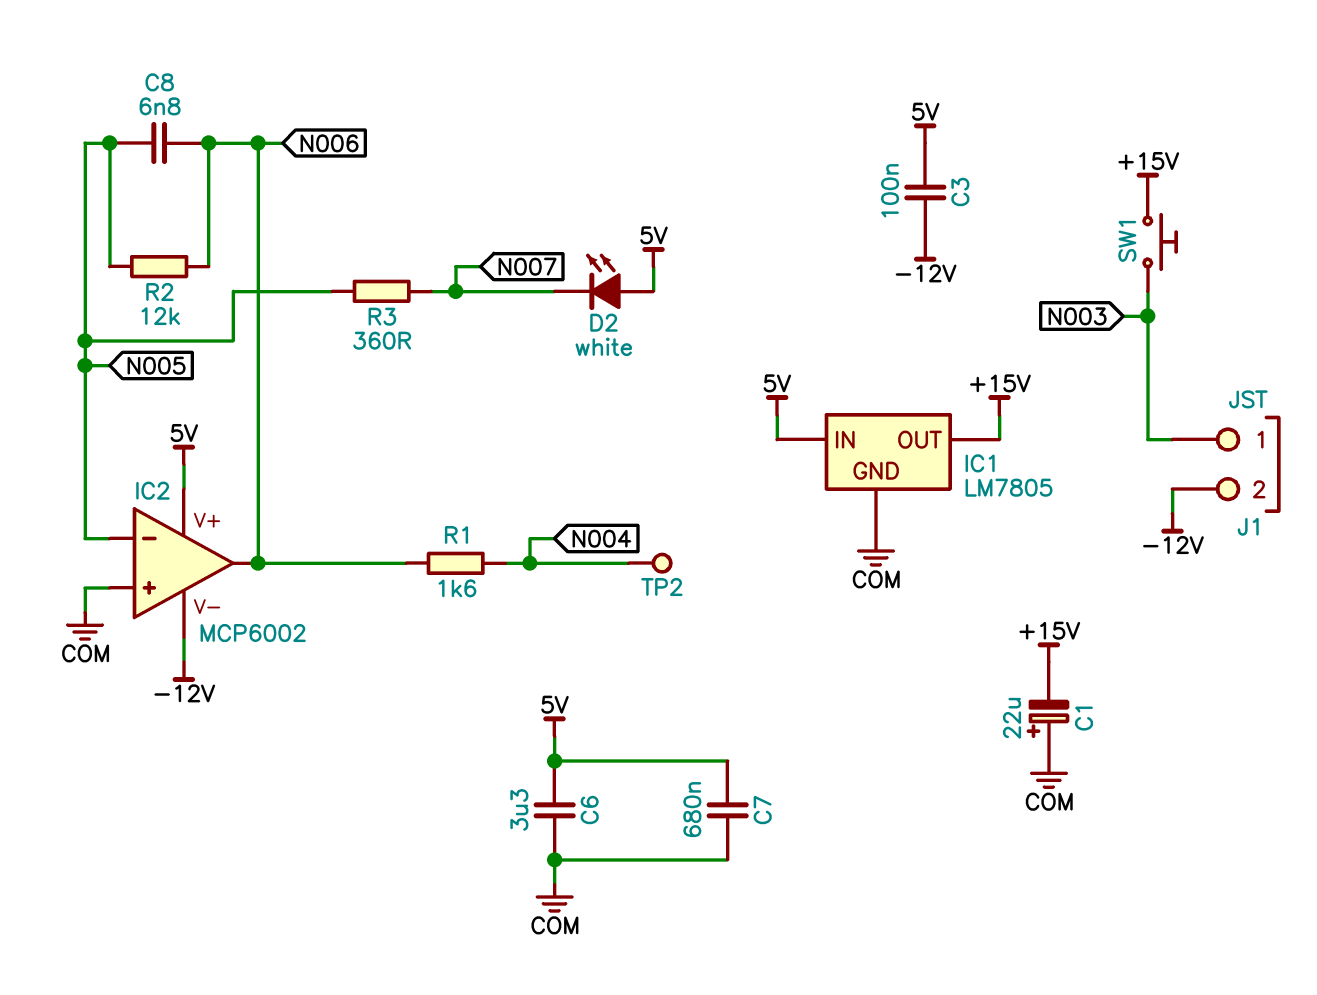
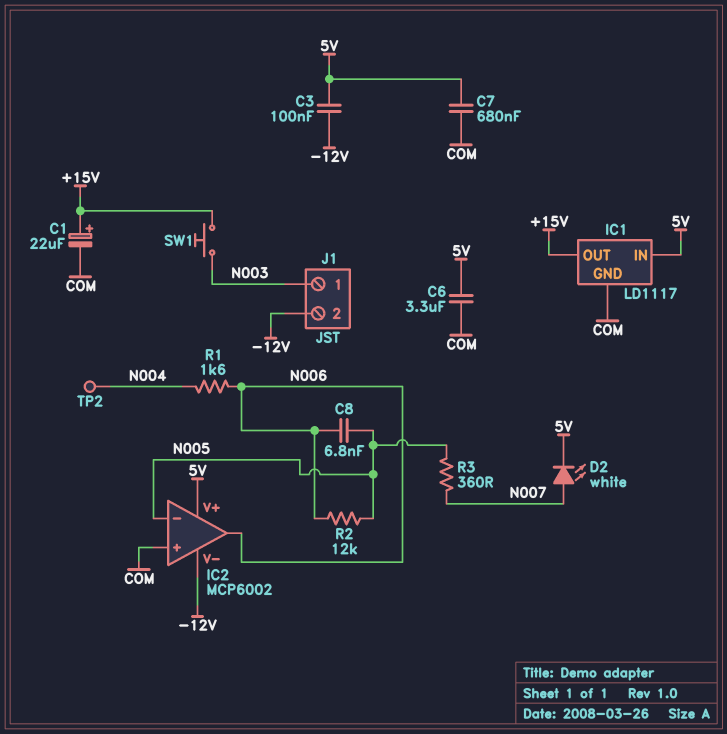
C1: 22uF (plus COM, minus +15V) -> 22uF (plus +15V, minus COM)
D2: LED white (A 5V, K N007) -> LED white (A N007, K 5V)
IC1: LM7805 -> LD1117

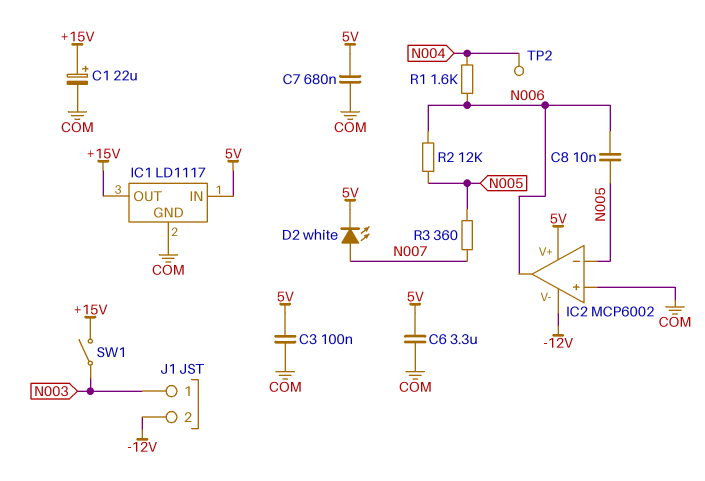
C3: 100nF (-12V, 5V) -> 100nF (5V, COM)
C8: 6.8nF (N005, N006) -> 10nF (N005, N006)
SW1: button (+15V, N003) -> switch (+15V, N003)

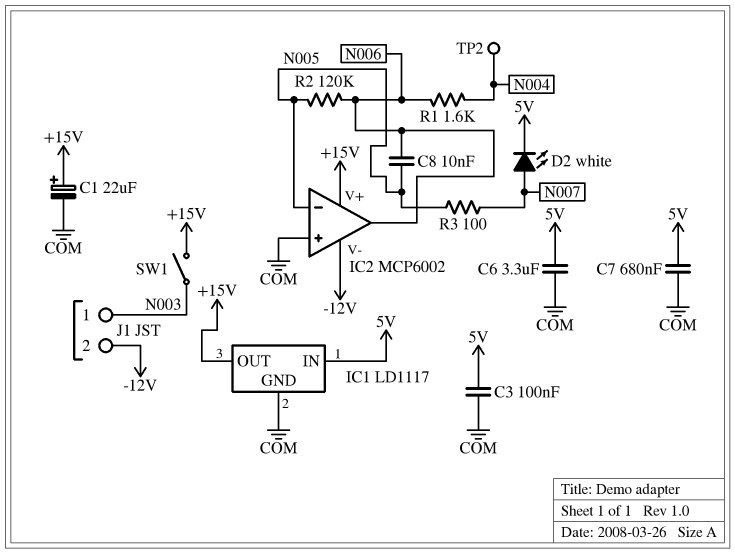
IC2 pin V+: 5V -> +15V
R2: 12k (N005, N006) -> 120k (N005, N006)
R3: 360 (N005, N007) -> 100 (N005, N007)

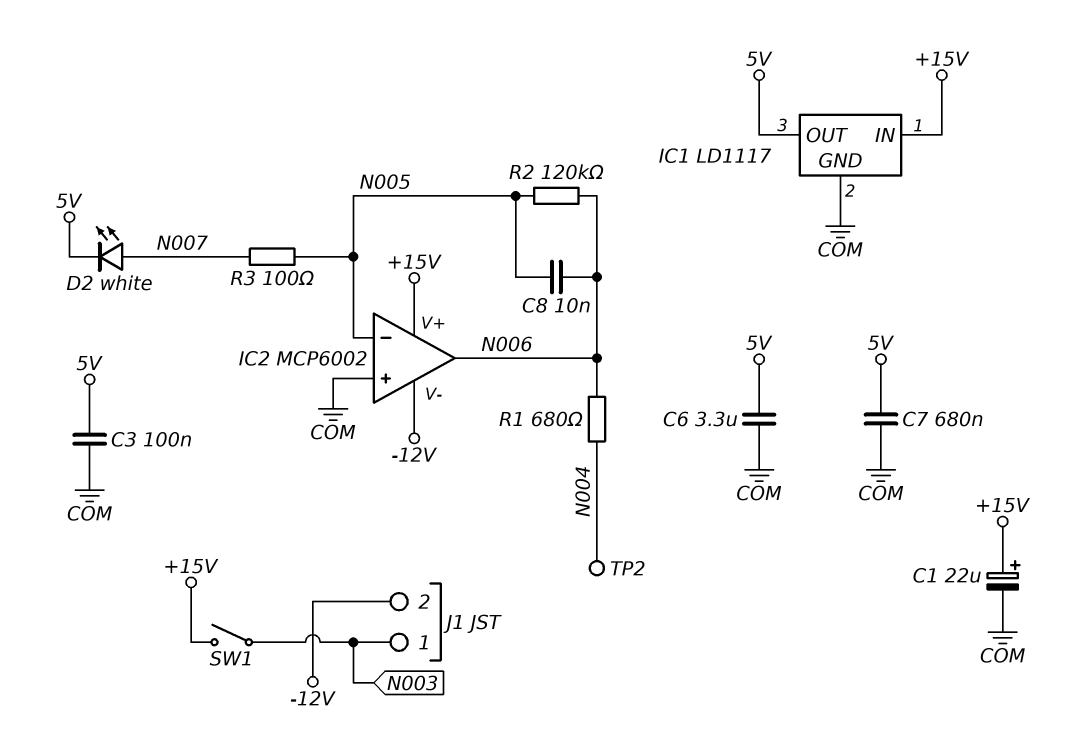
IC1 pin IN: 5V -> +15V
IC1 pin OUT: +15V -> 5V
R1: 1.6k (N004, N006) -> 680 (N004, N006)

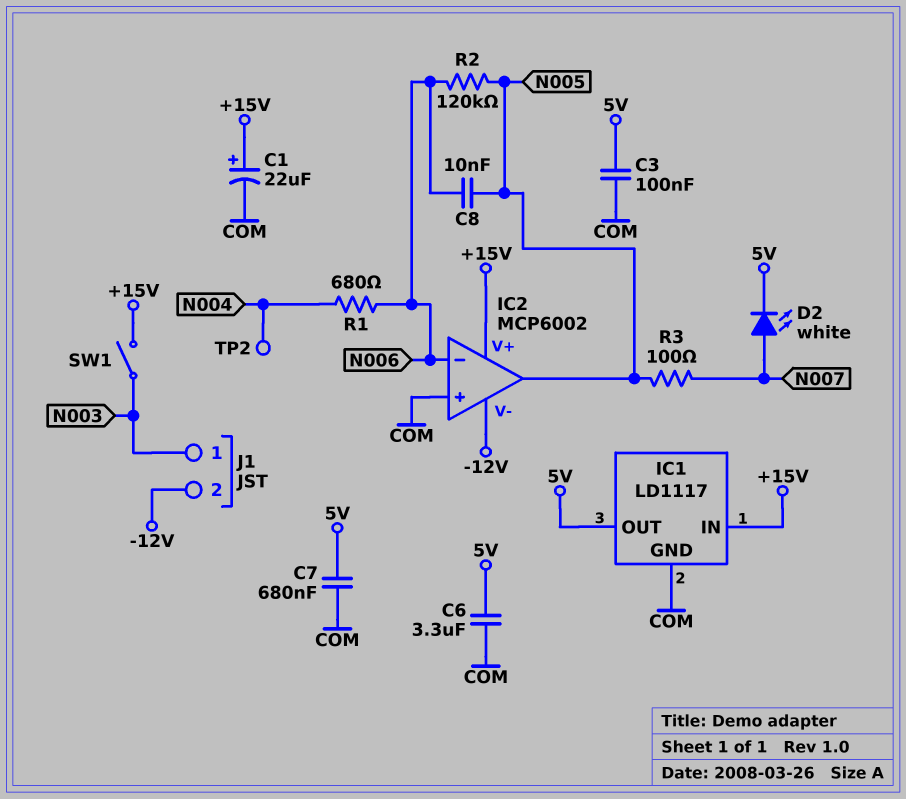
IC2 pin in-: N005 -> N006
IC2 pin out: N006 -> N005

